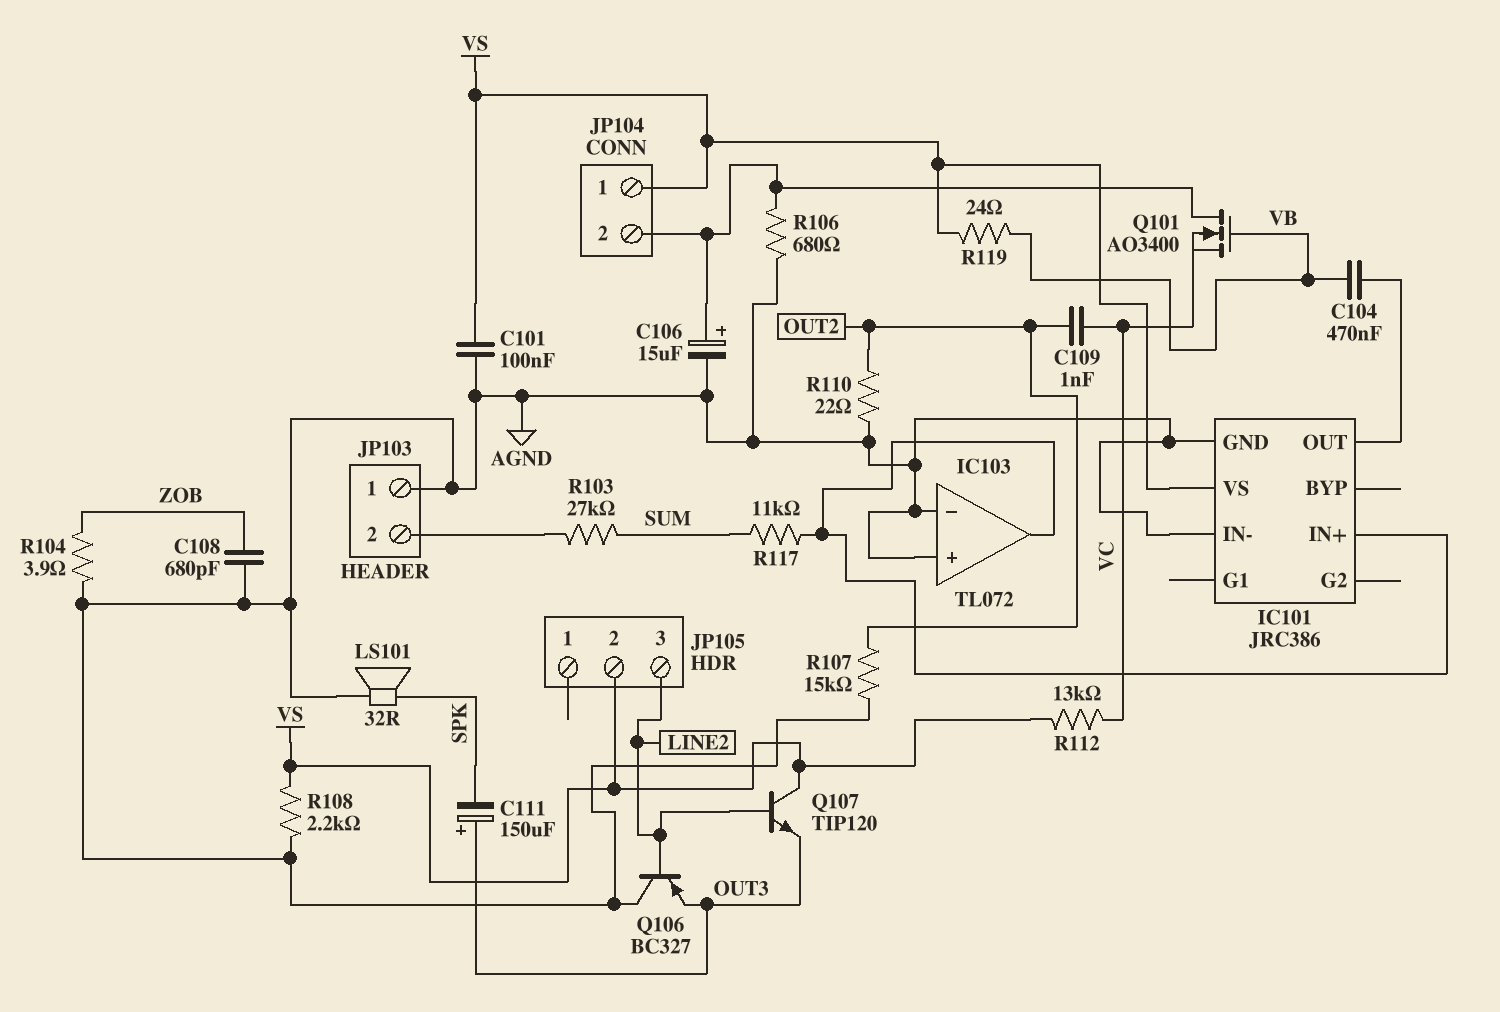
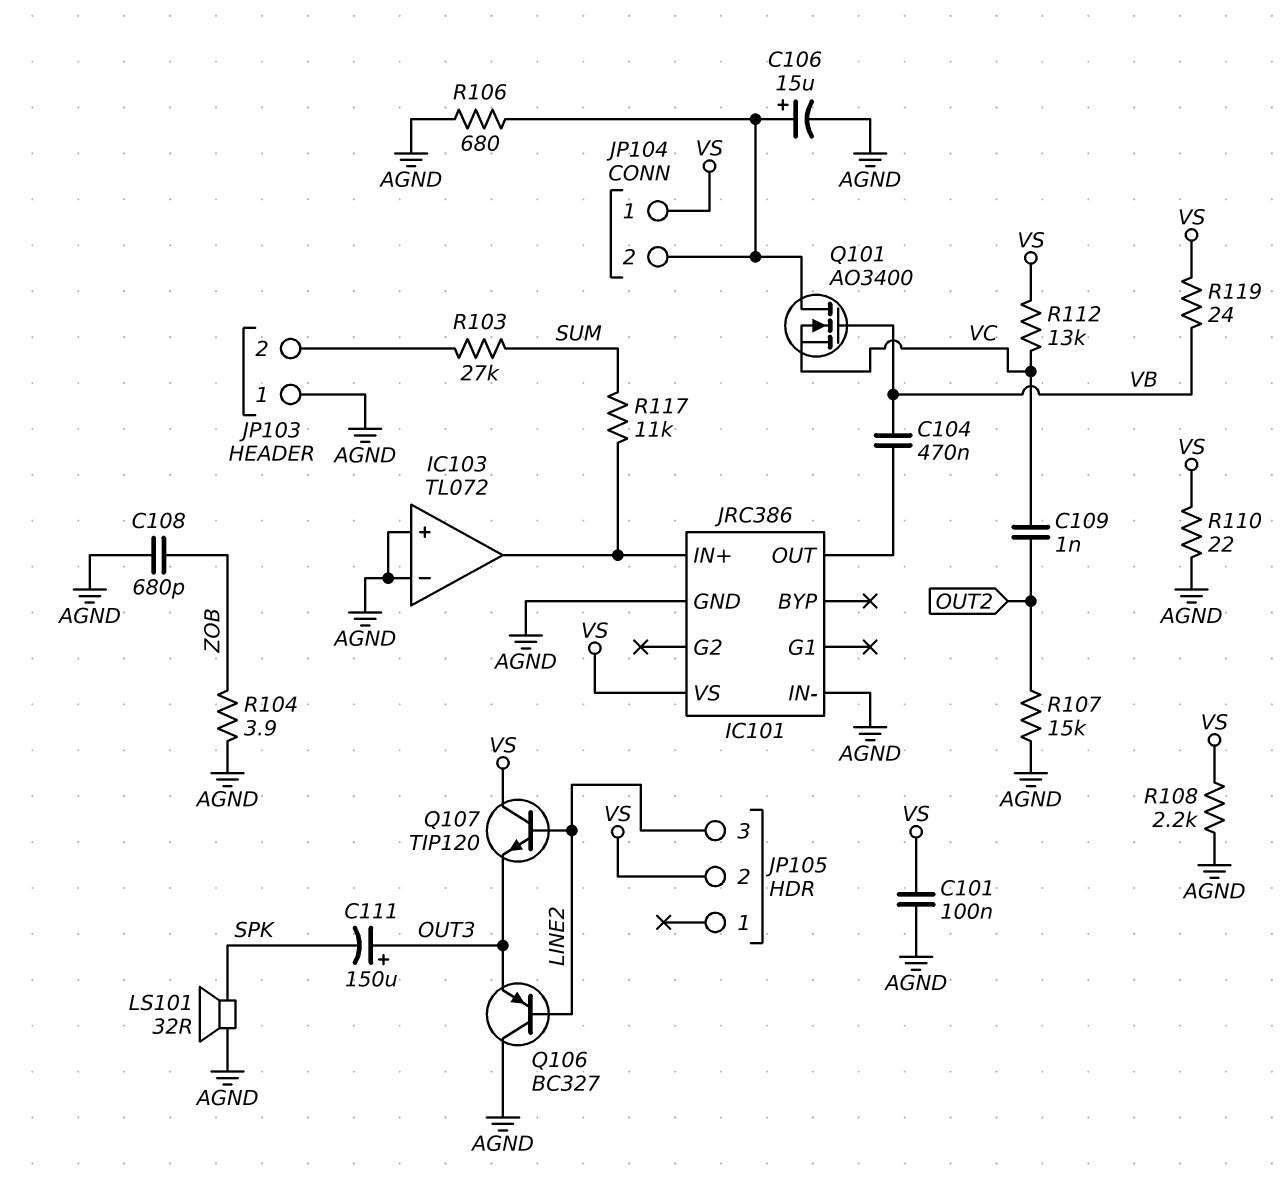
R110: 22 (AGND, OUT2) -> 22 (AGND, VS)

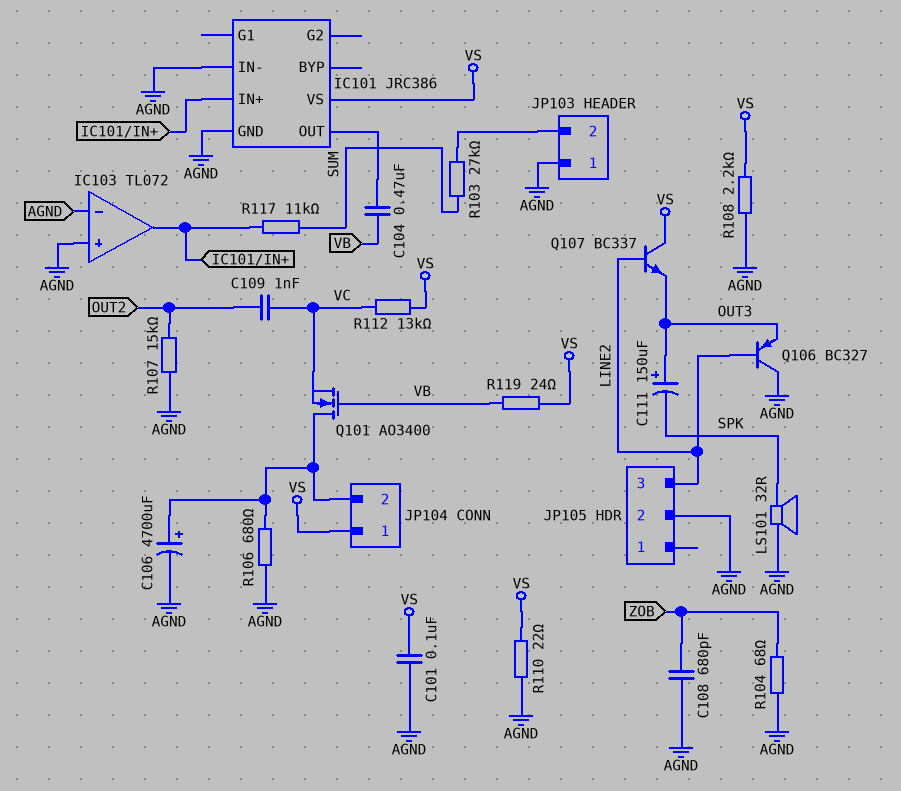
C106: 15uF (plus JP104/2, minus AGND) -> 4700uF (plus JP104/2, minus AGND)
JP105 pin 2: VS -> AGND
Q107: NPN TIP120 (B LINE2, C VS, E OUT3) -> NPN BC337 (B LINE2, C VS, E OUT3)
R104: 3.9 (AGND, ZOB) -> 68 (AGND, ZOB)

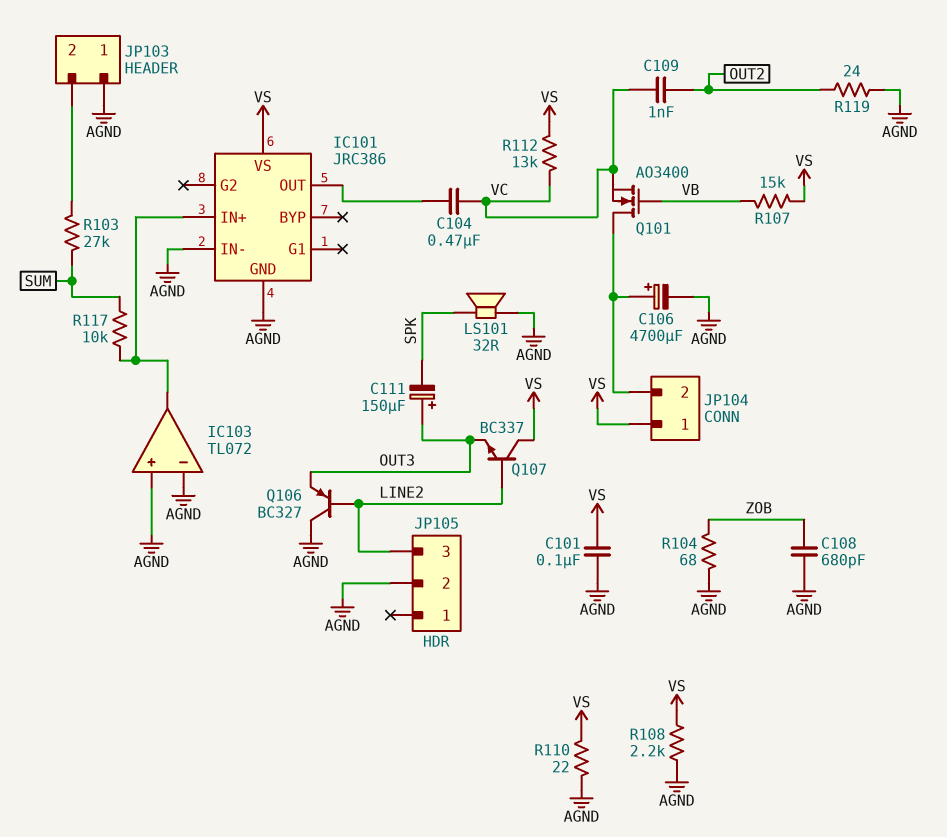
C104: 470nF (IC101/OUT, VB) -> 470nF (IC101/OUT, VC)
R106: 680 (AGND, JP104/2) -> none
R107: 15k (AGND, OUT2) -> 15k (VB, VS)
R117: 11k (IC101/IN+, SUM) -> 10k (IC101/IN+, SUM)
R119: 24 (VB, VS) -> 24 (AGND, OUT2)

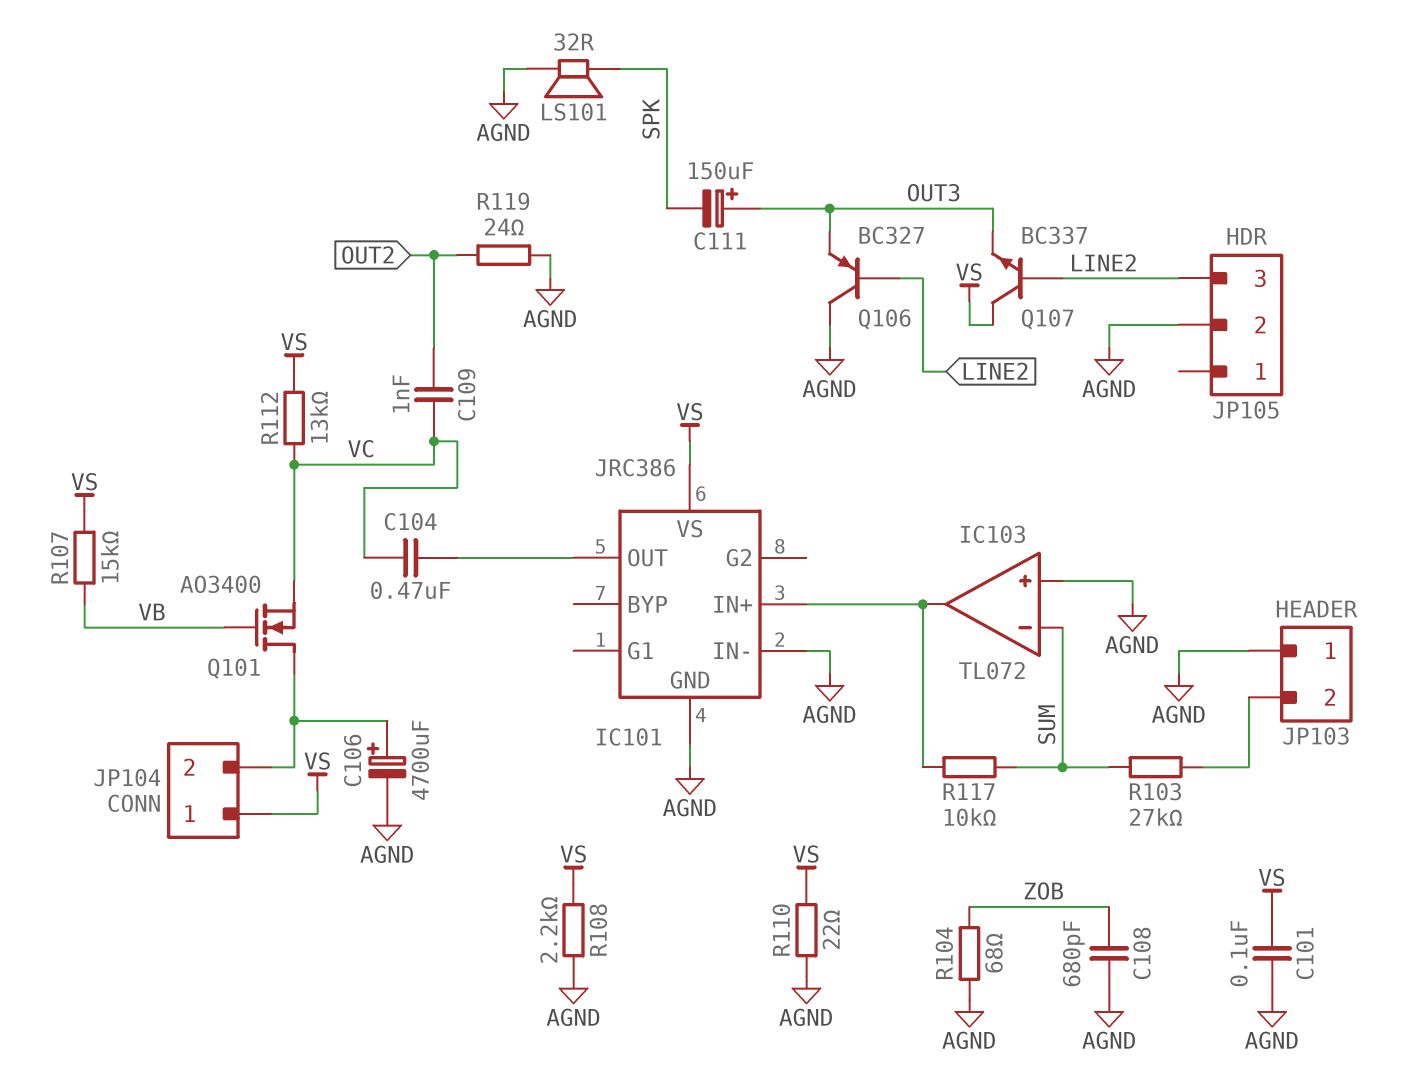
IC103 pin in-: AGND -> SUM

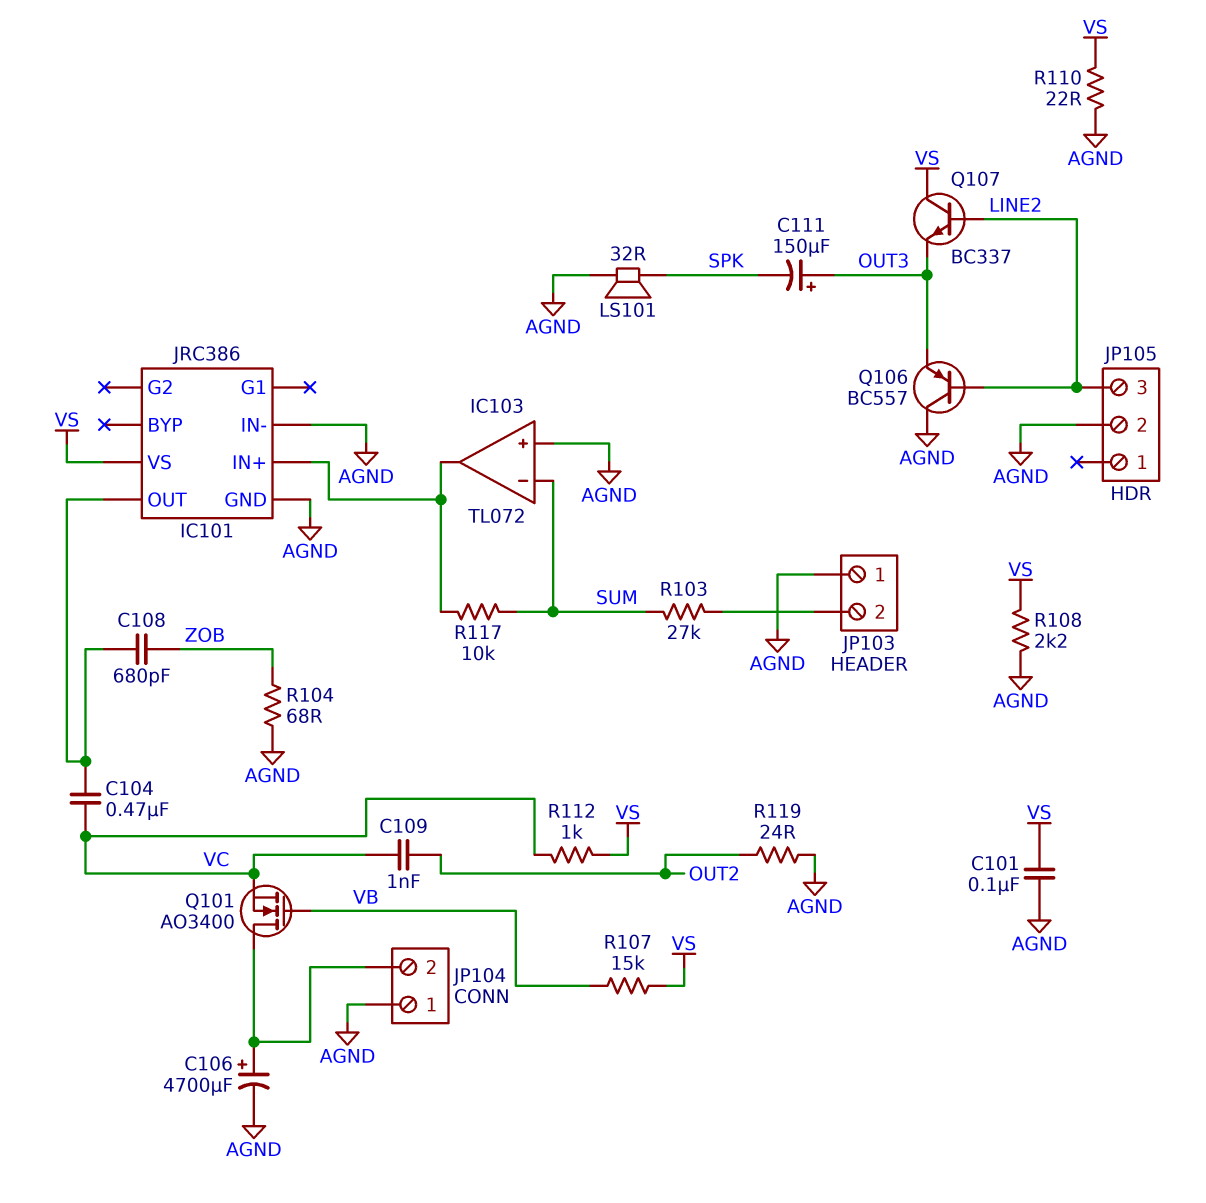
C108: 680pF (AGND, ZOB) -> 680pF (IC101/OUT, ZOB)
JP104 pin 1: VS -> AGND
Q106: PNP BC327 (B LINE2, C AGND, E OUT3) -> PNP BC557 (B LINE2, C AGND, E OUT3)
R112: 13k (VC, VS) -> 1k (VC, VS)

